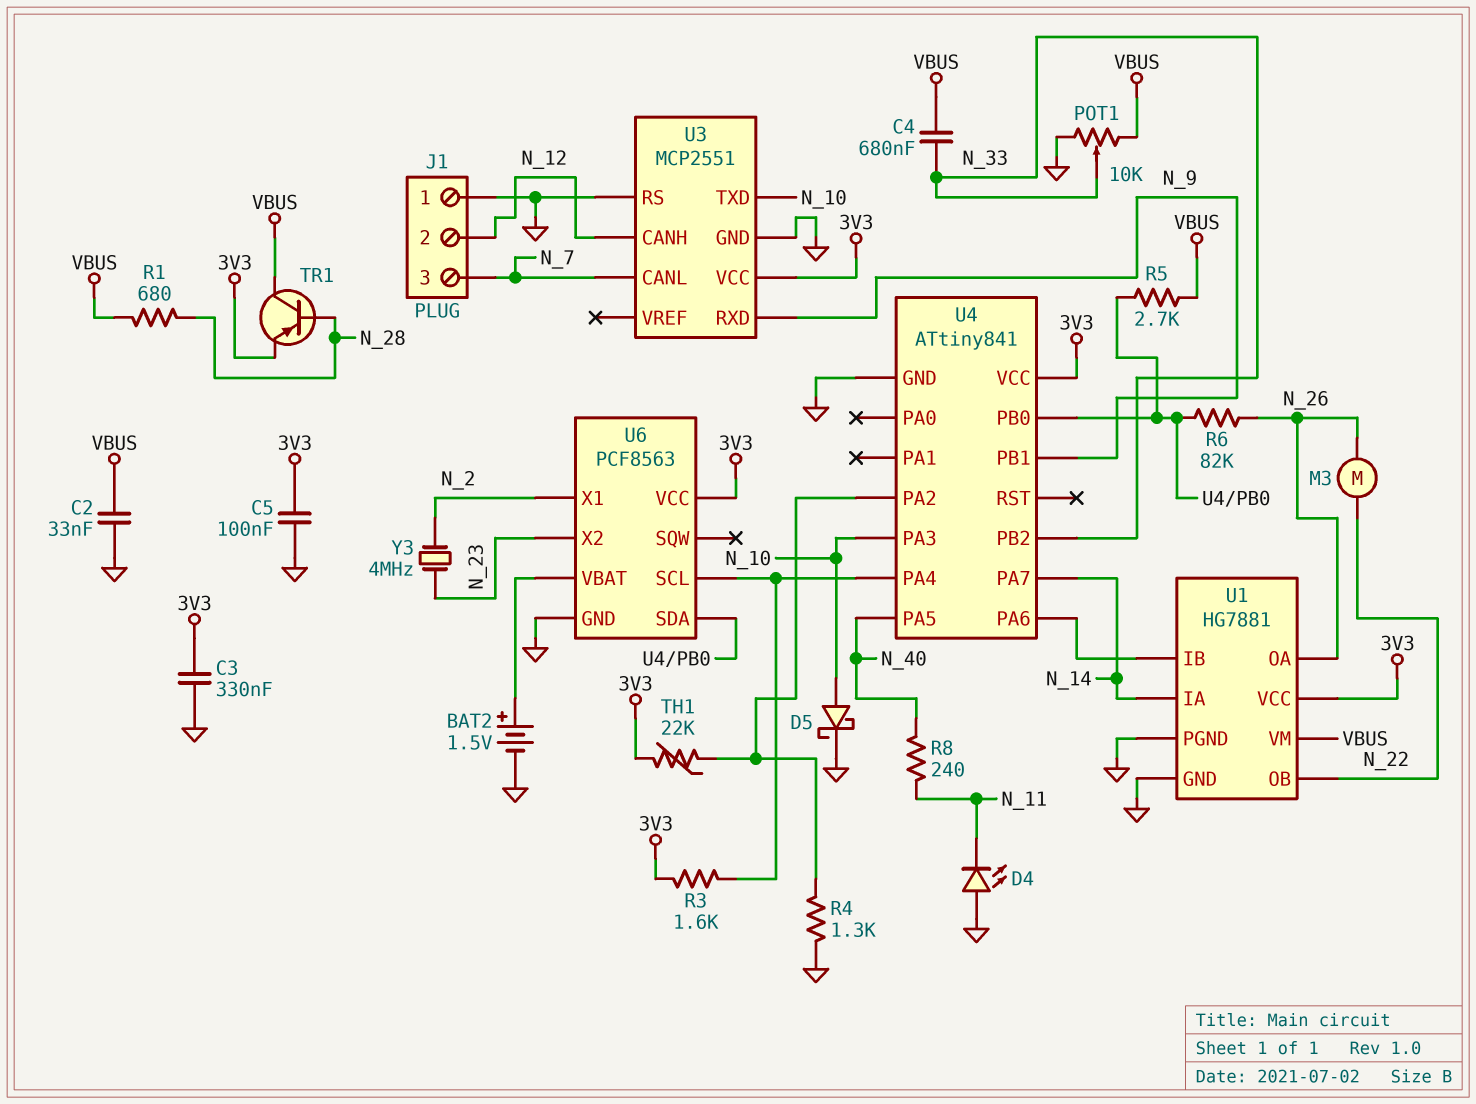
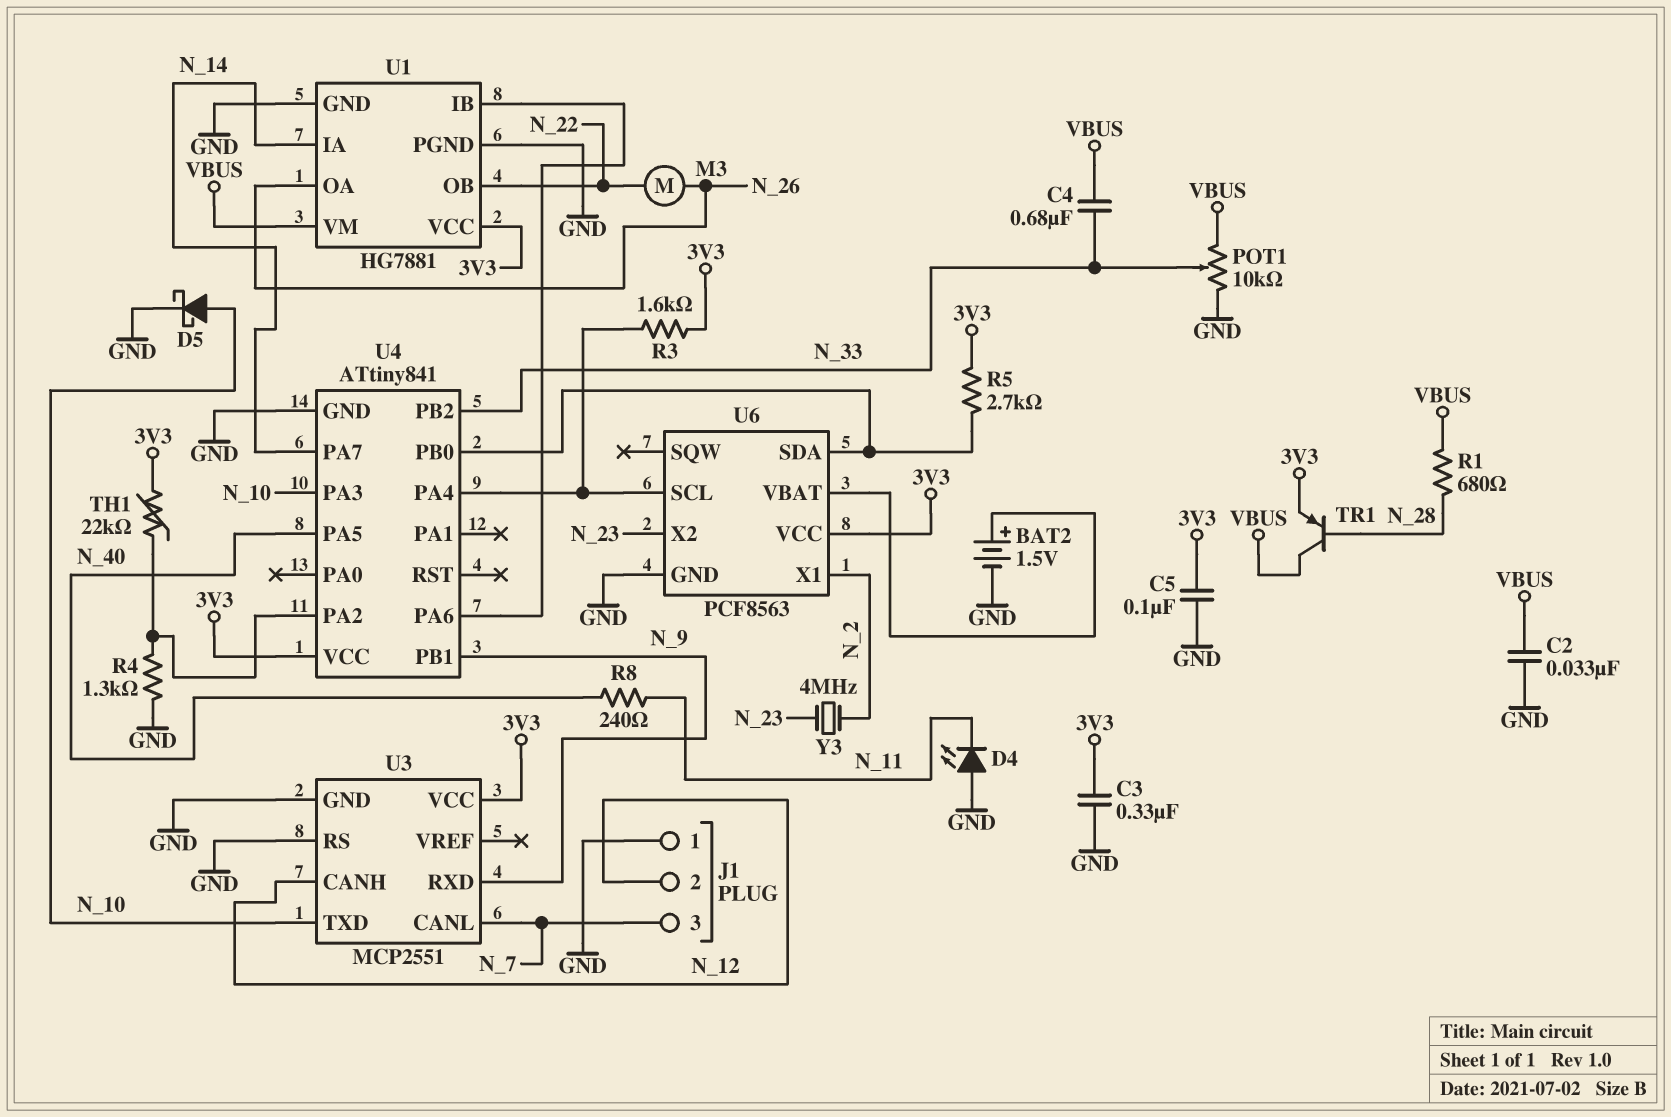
R5: 2.7k (U4/PB0, VBUS) -> 2.7k (3V3, U4/PB0)
R6: 82k (N_26, U4/PB0) -> none

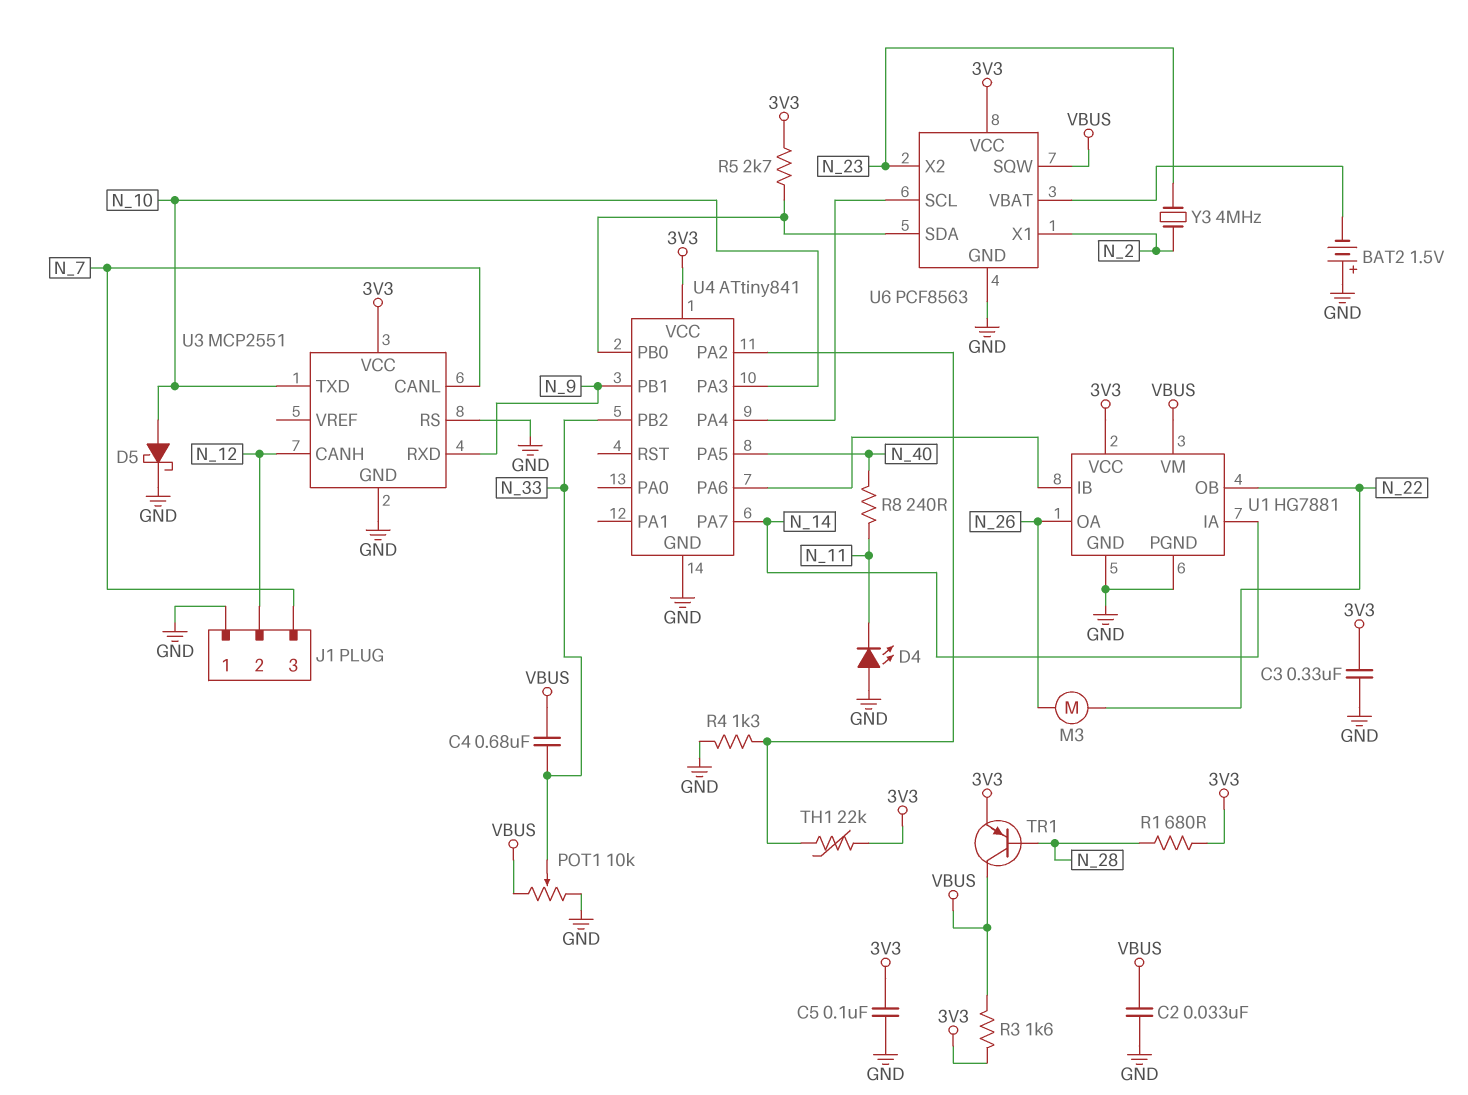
BAT2: 1.5V (plus U6/VBAT, minus GND) -> 1.5V (plus GND, minus U6/VBAT)
R1: 680 (N_28, VBUS) -> 680 (3V3, N_28)
R3: 1.6k (3V3, U4/PA4) -> 1.6k (3V3, VBUS)
U6 pin SQW: none -> VBUS

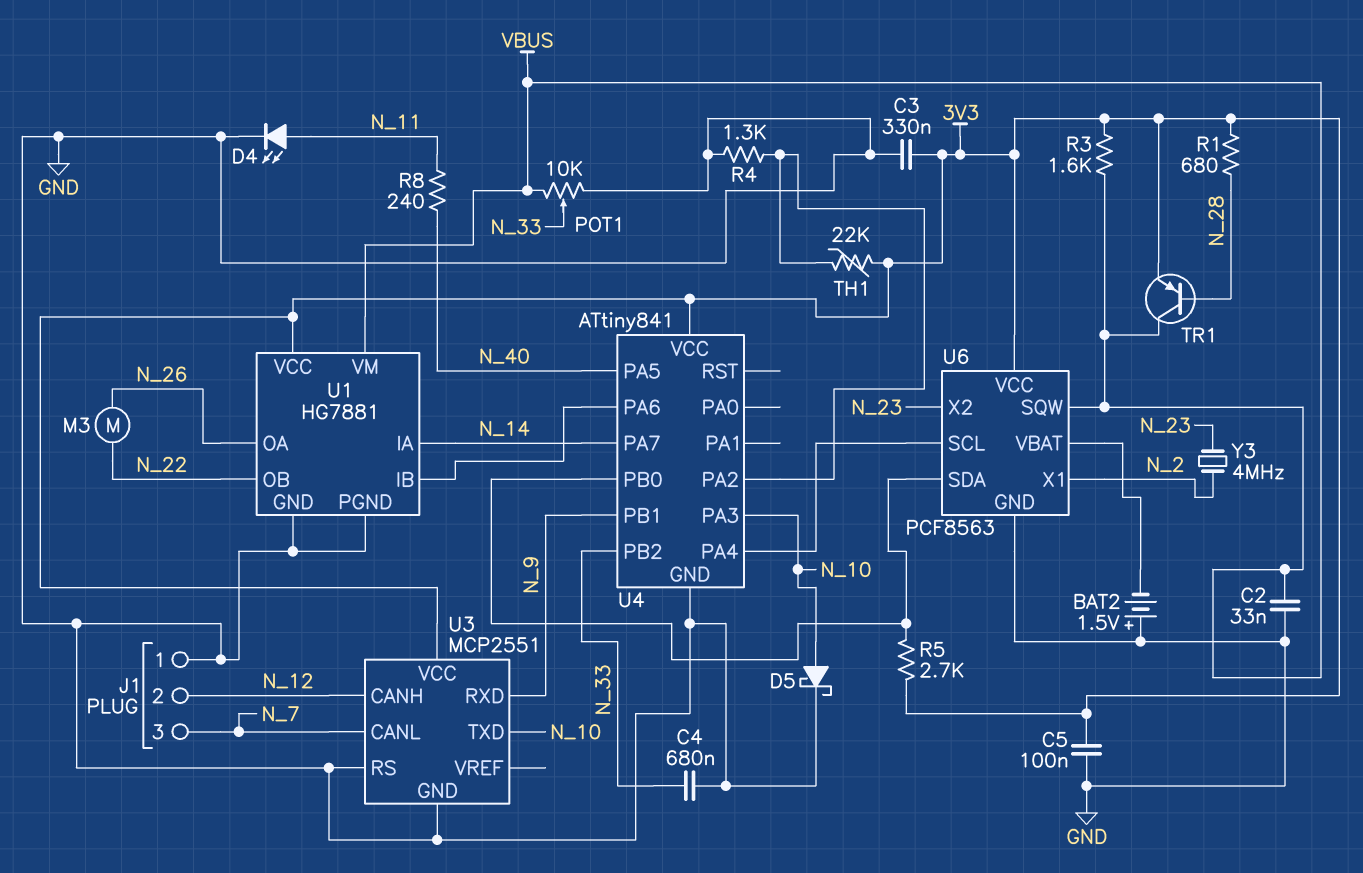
C4: 680nF (N_33, VBUS) -> 680nF (GND, N_33)
D4: LED (A GND, K N_11) -> LED (A N_11, K GND)

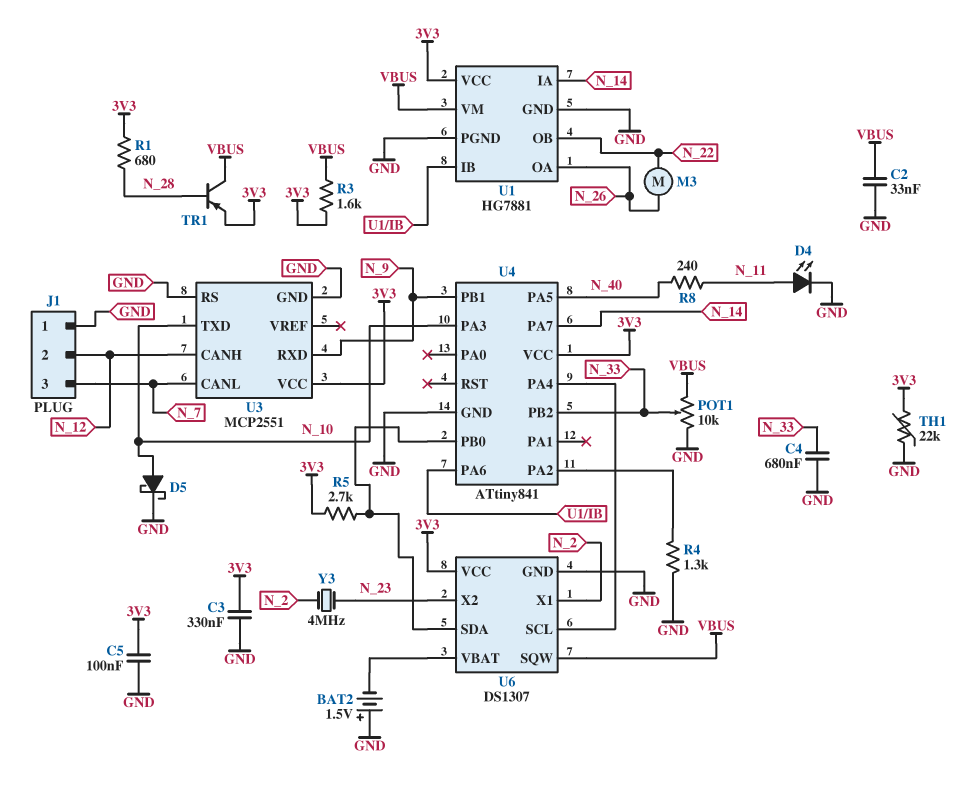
TH1: 22k (3V3, U4/PA2) -> 22k (3V3, GND)
U6: PCF8563 -> DS1307

